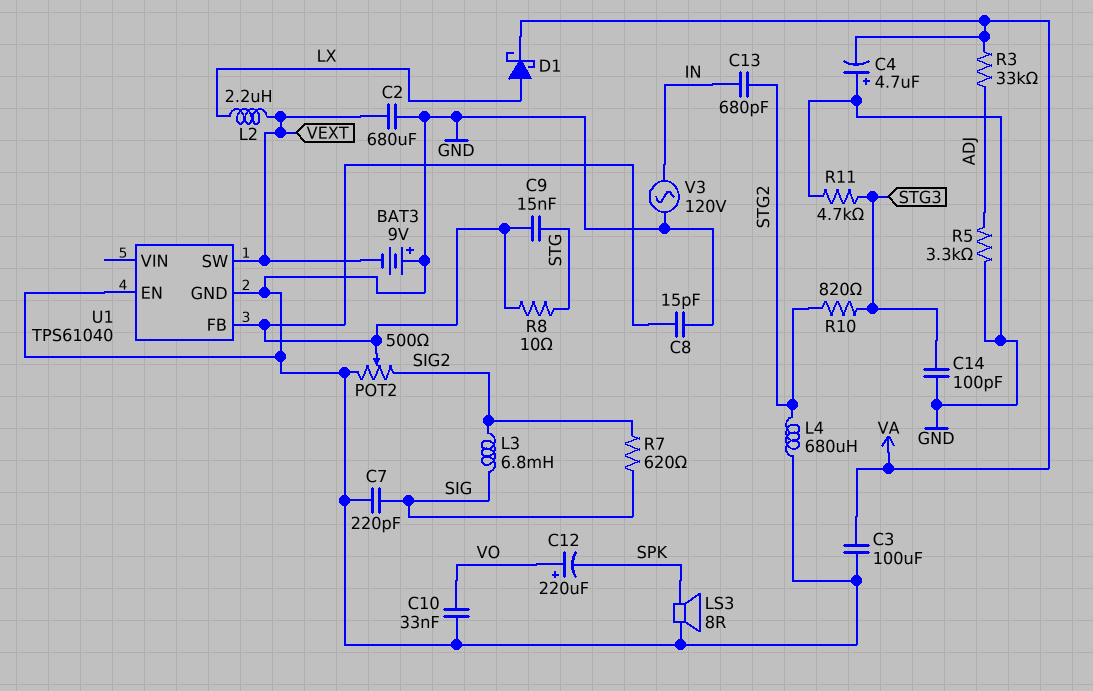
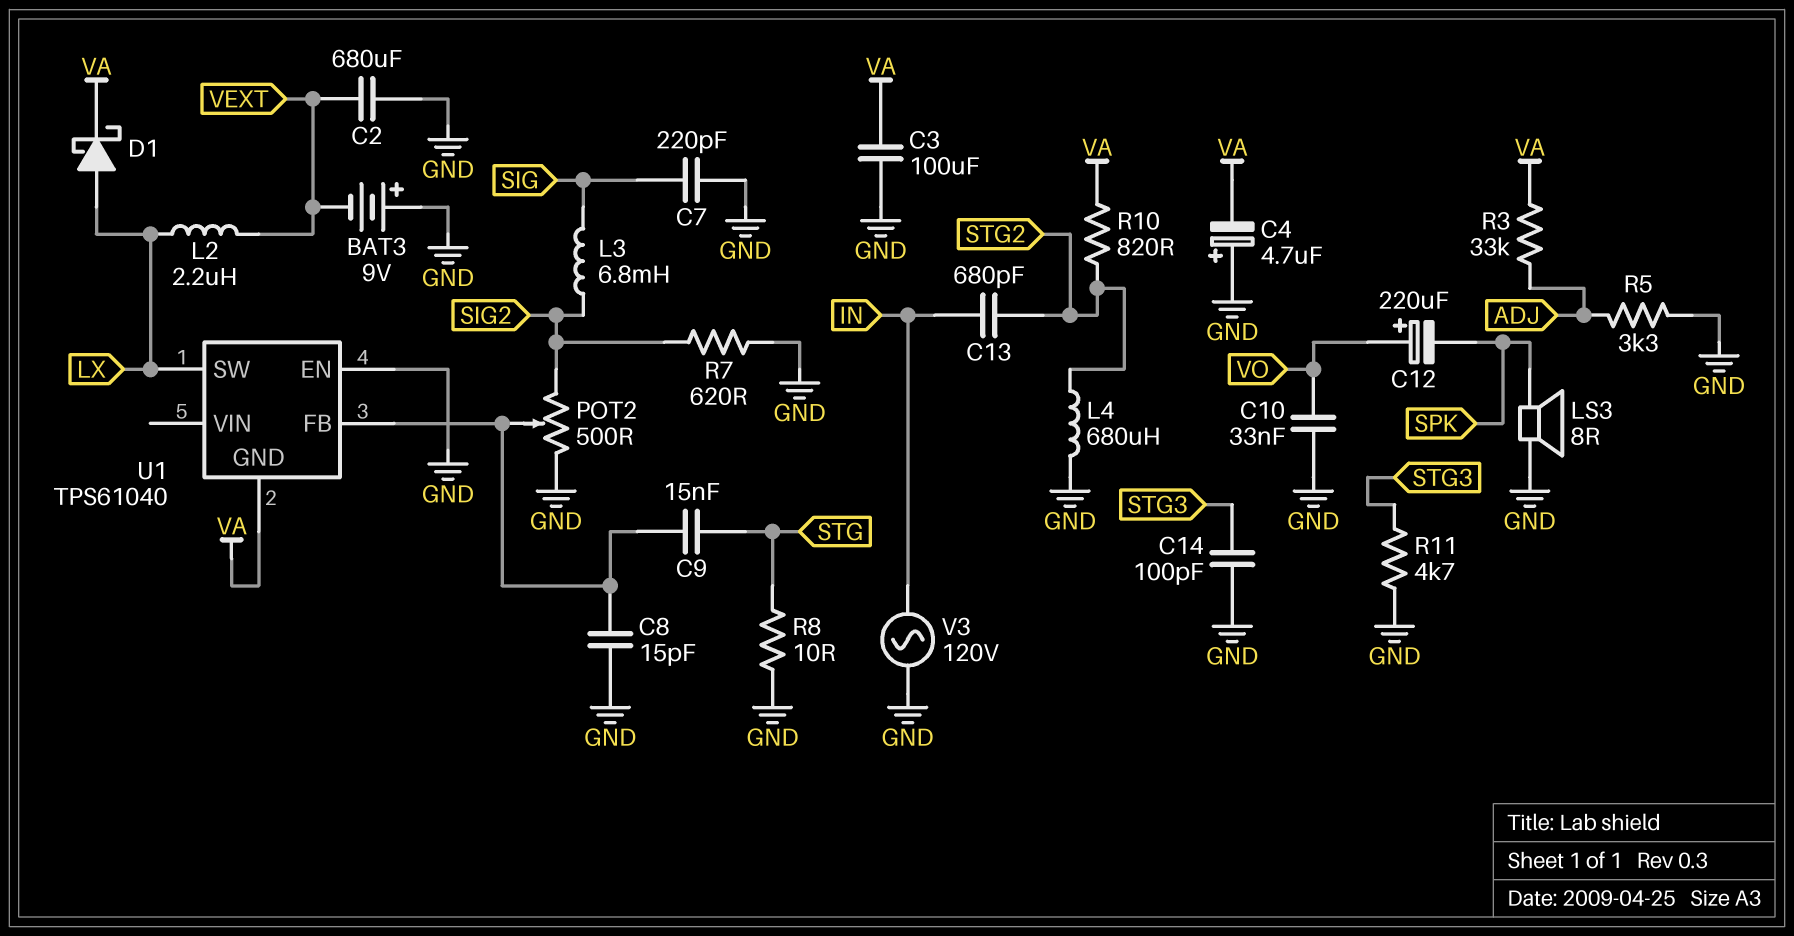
R7: 620 (SIG, SIG2) -> 620 (GND, SIG2)
R8: 10 (STG, U1/FB) -> 10 (GND, STG)
R10: 820 (STG2, STG3) -> 820 (STG2, VA)
U1 pin GND: GND -> VA
U1 pin SW: VEXT -> LX

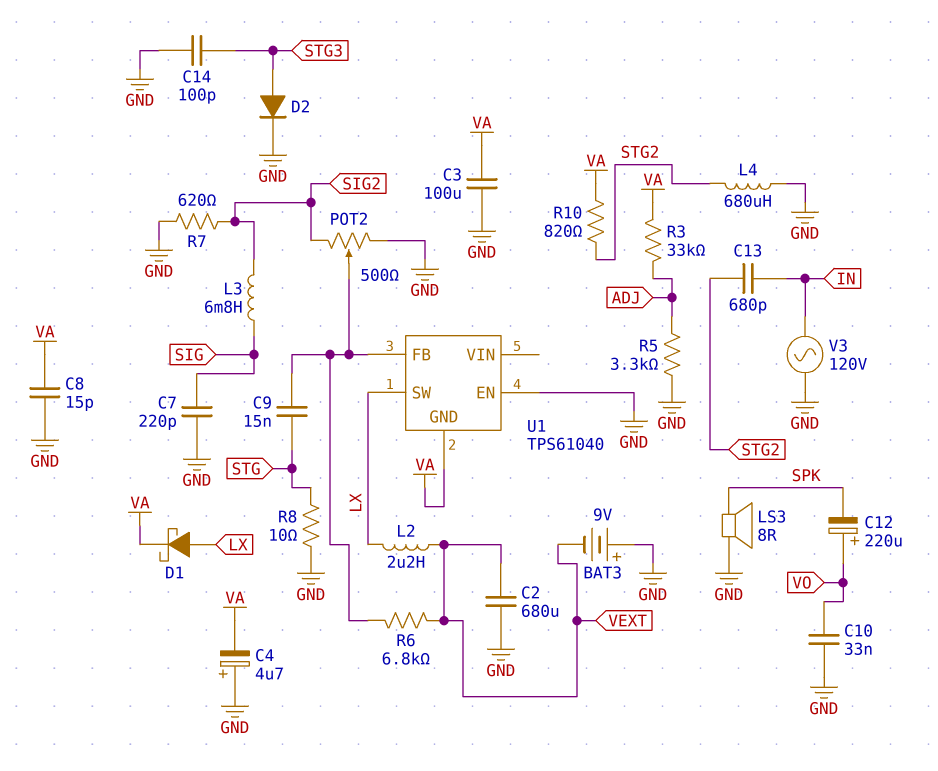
C8: 15pF (GND, U1/FB) -> 15pF (GND, VA)
D2: none -> diode (A STG3, K GND)
R6: none -> 6.8k (U1/FB, VEXT)
R11: 4.7k (GND, STG3) -> none

